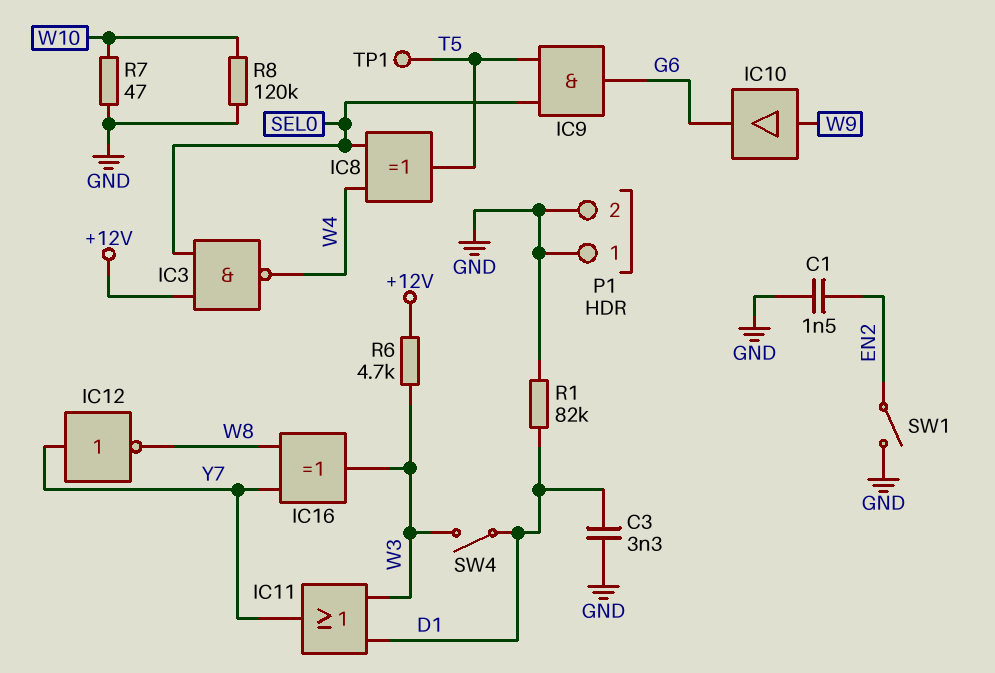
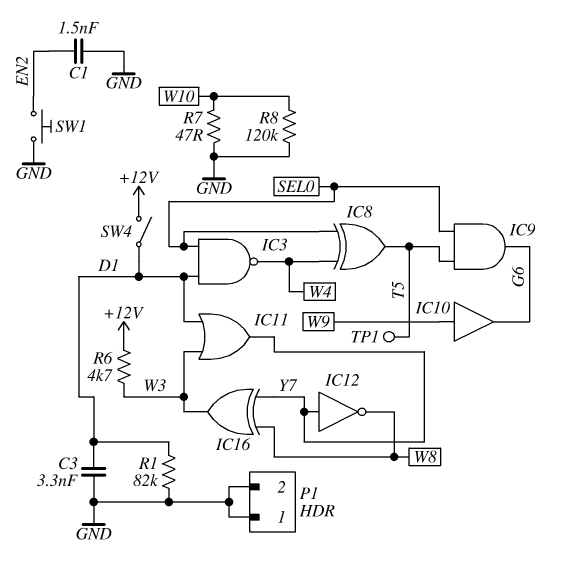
IC3: NAND (in +12V, in SEL0, out W4) -> NAND (in D1, in SEL0, out W4)
SW1: switch (EN2, GND) -> button (EN2, GND)
SW4: switch (D1, W3) -> switch (+12V, D1)

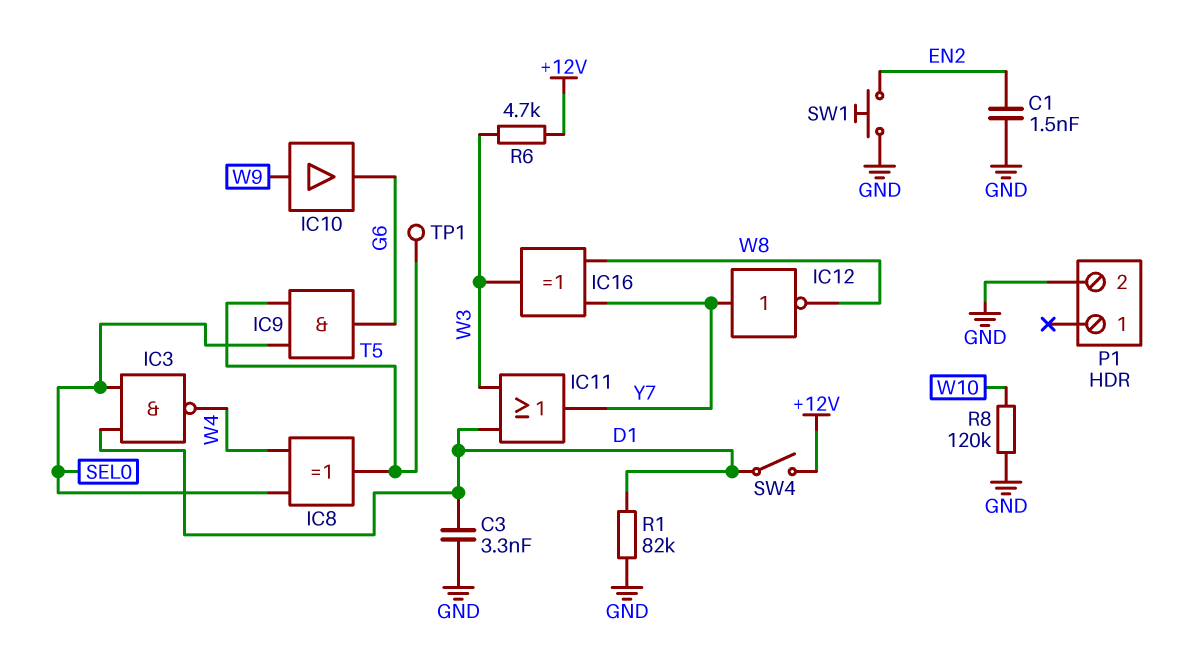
P1 pin 1: GND -> none
R7: 47 (GND, W10) -> none

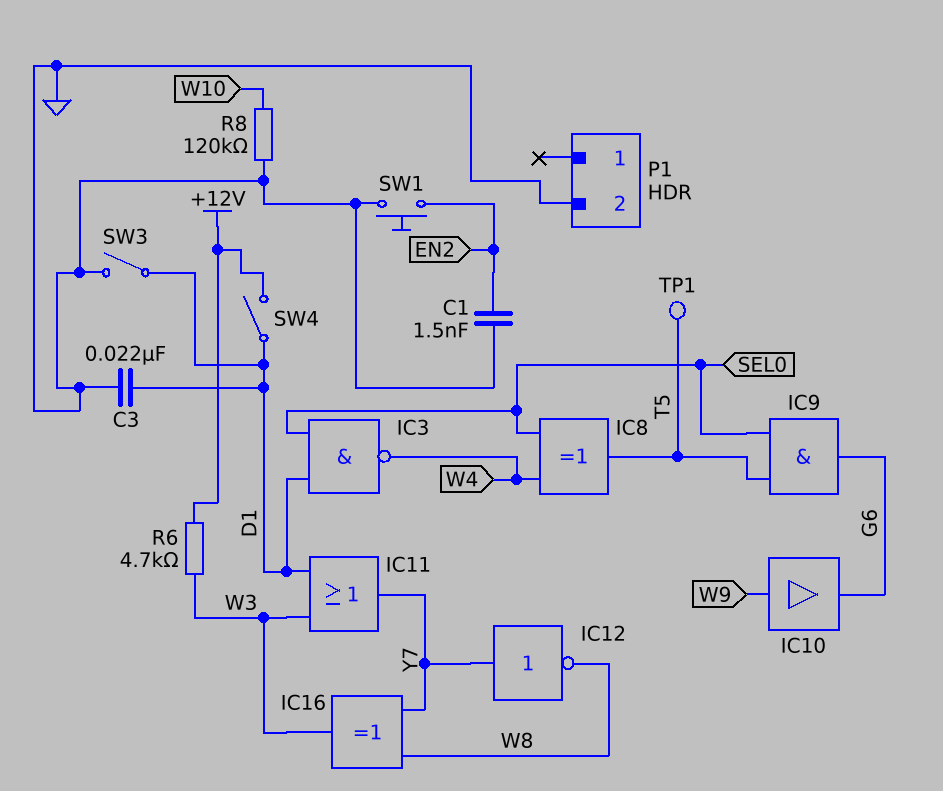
C3: 3.3nF (D1, GND) -> 22nF (D1, GND)
R1: 82k (D1, GND) -> none
SW3: none -> switch (D1, GND)

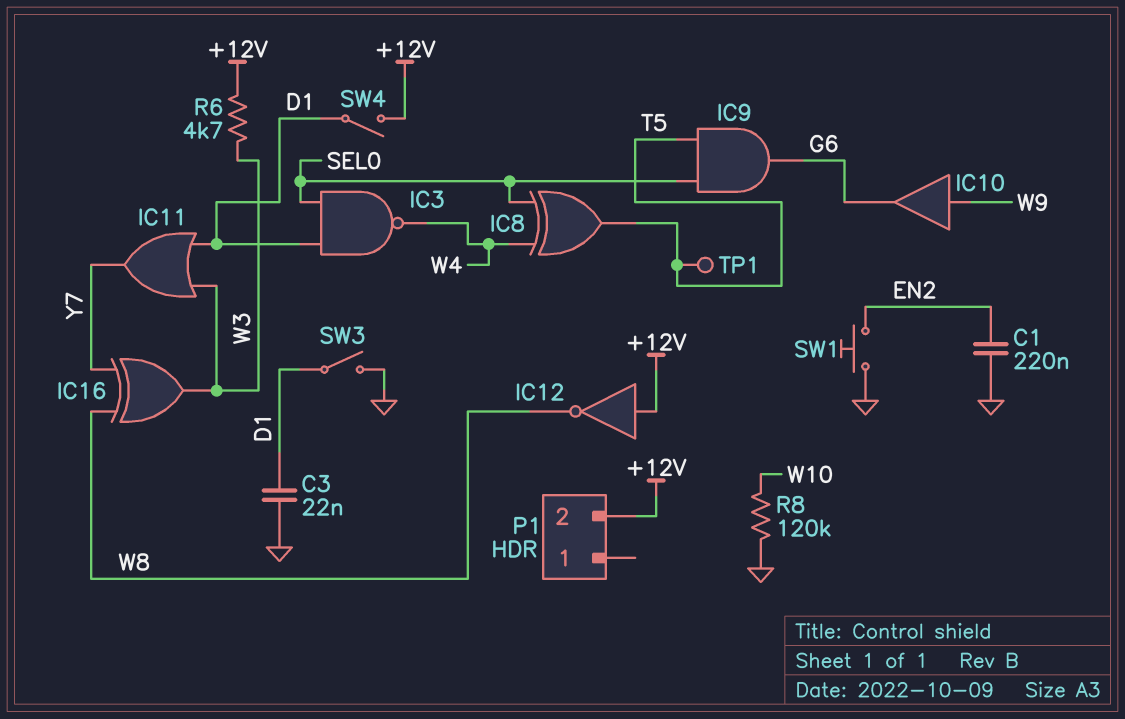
C1: 1.5nF (EN2, GND) -> 220nF (EN2, GND)
IC12: NOT (in Y7, out W8) -> NOT (in +12V, out W8)
P1 pin 2: GND -> +12V

